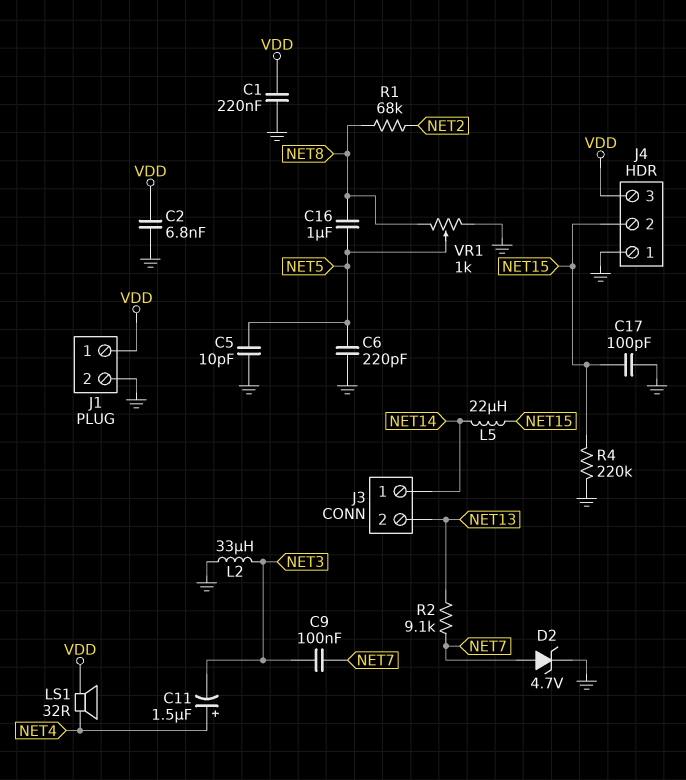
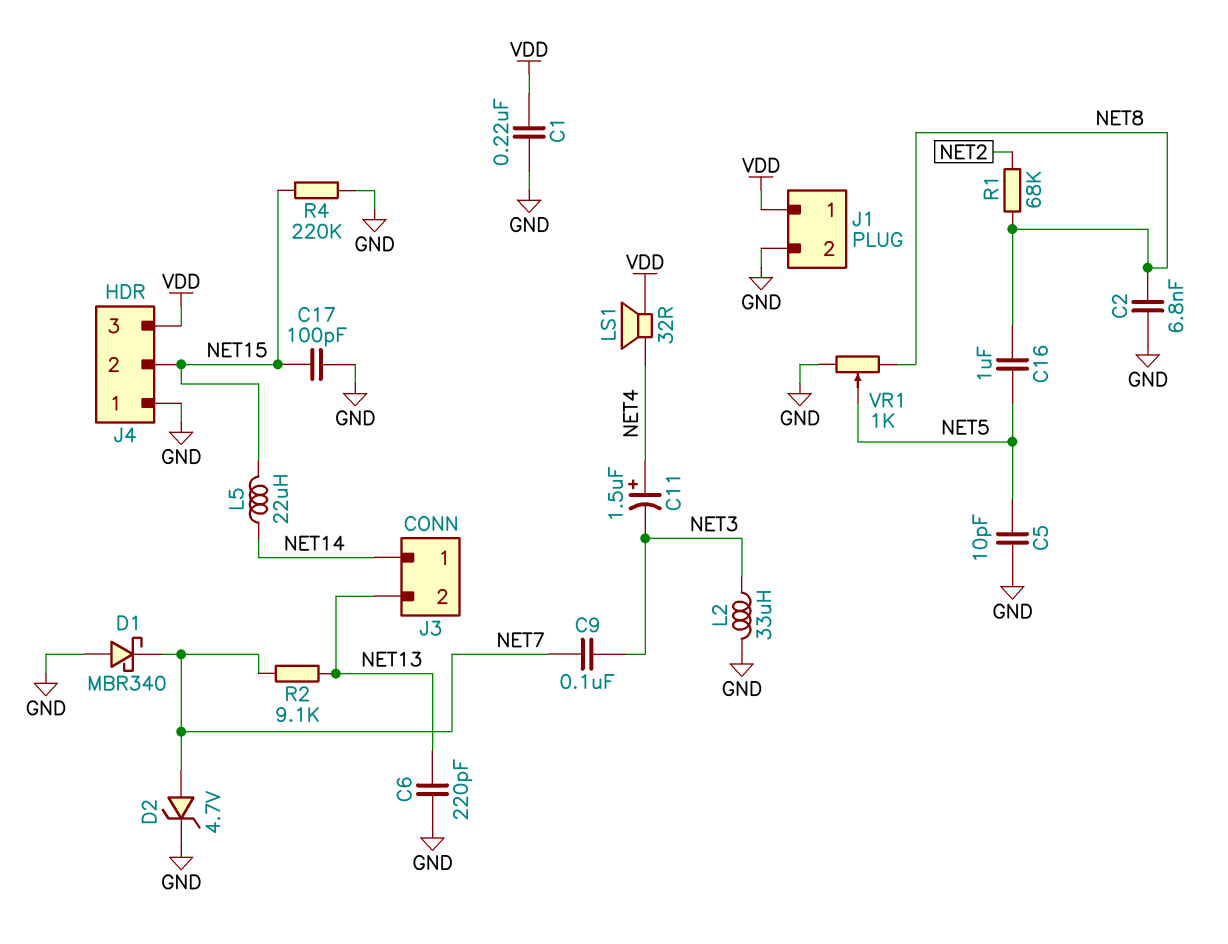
C2: 6.8nF (GND, VDD) -> 6.8nF (GND, NET8)
C6: 220pF (GND, NET5) -> 220pF (GND, NET13)
D1: none -> schottky MBR340 (A GND, K NET7)

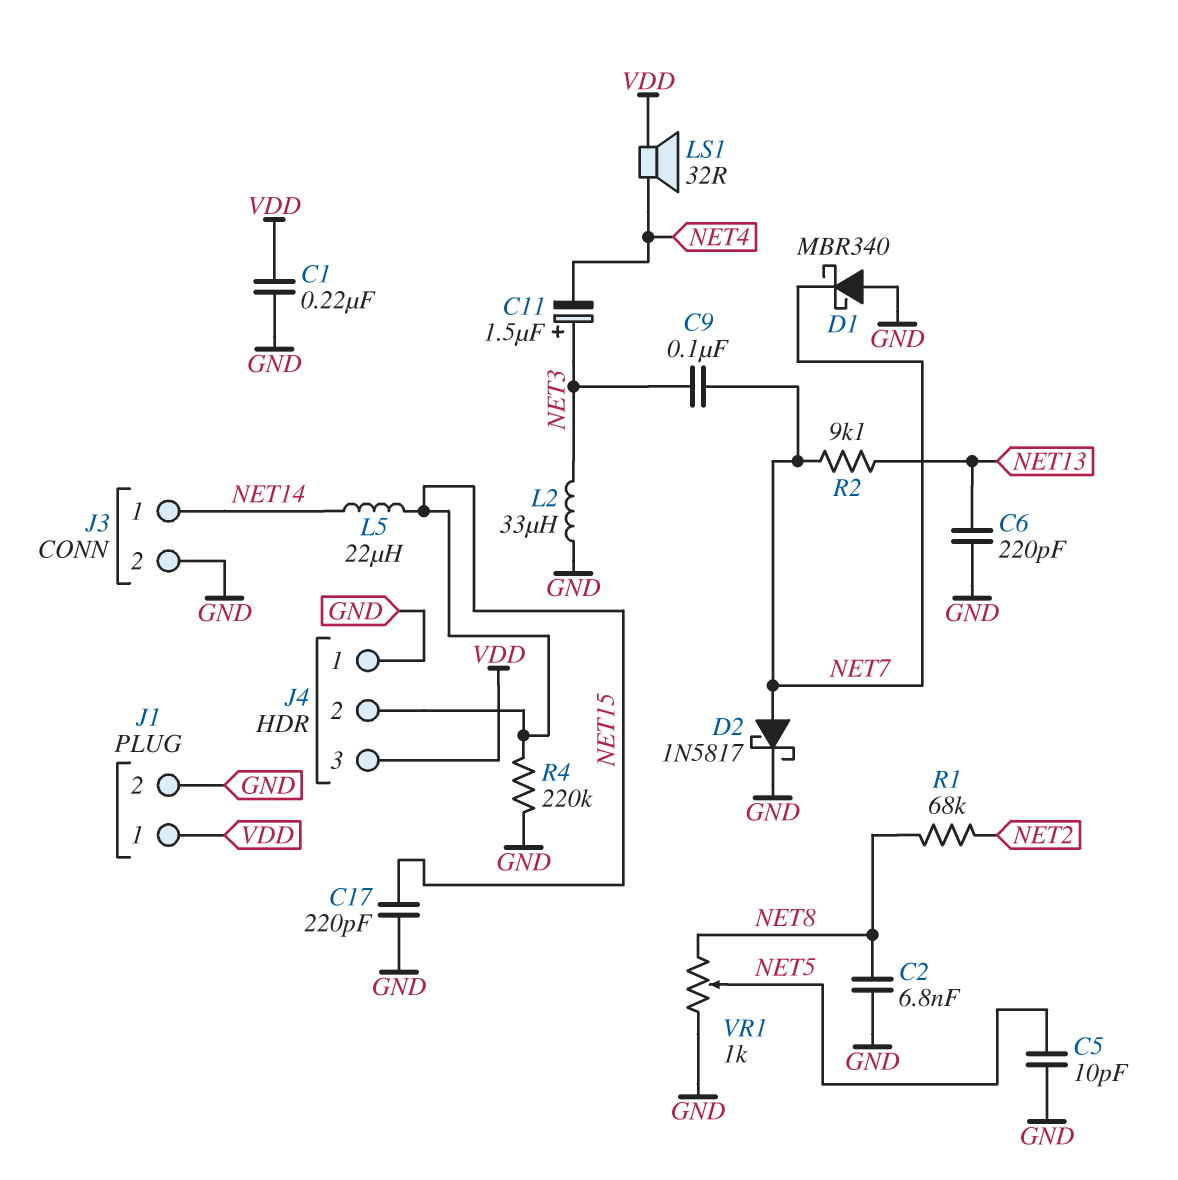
C11: 1.5uF (plus NET4, minus NET3) -> 1.5uF (plus NET3, minus NET4)
C16: 1uF (NET5, NET8) -> none
C17: 100pF (GND, NET15) -> 220pF (GND, NET15)
D2: zener 4.7V (A NET7, K GND) -> schottky 1N5817 (A NET7, K GND)
J3 pin 2: NET13 -> GND

